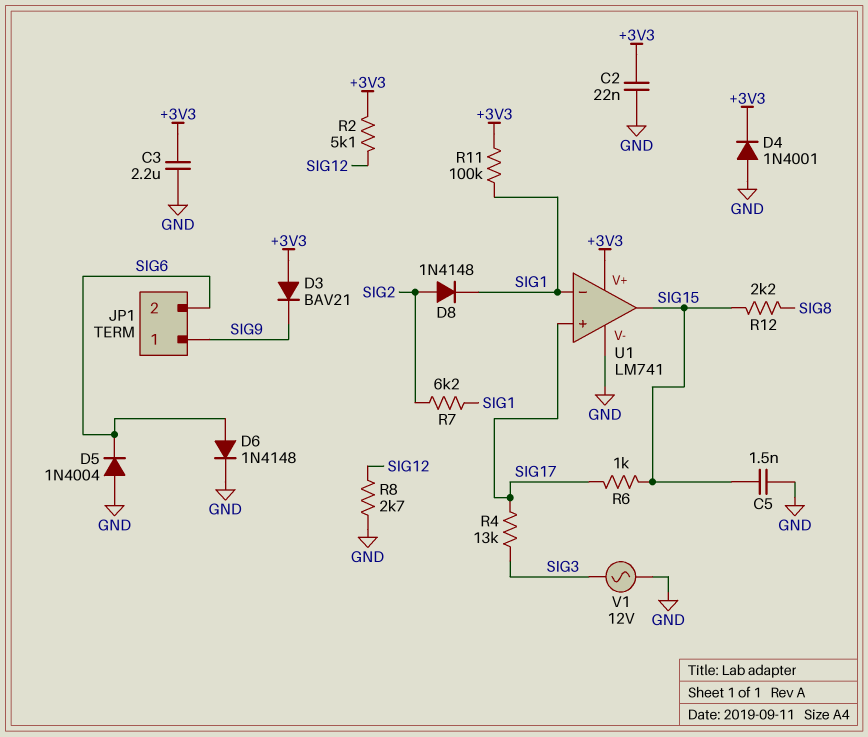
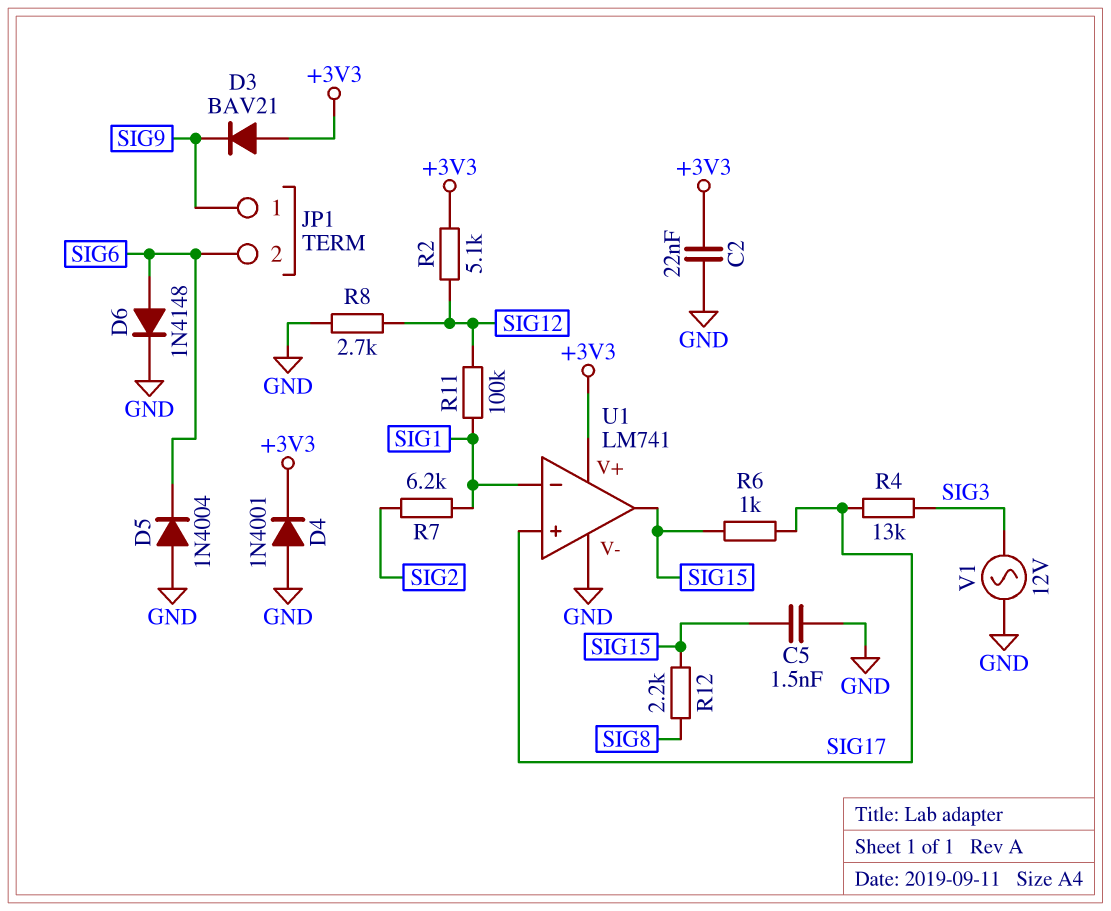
C3: 2.2uF (+3V3, GND) -> none
D8: diode 1N4148 (A SIG2, K SIG1) -> none
R11: 100k (+3V3, SIG1) -> 100k (SIG1, SIG12)

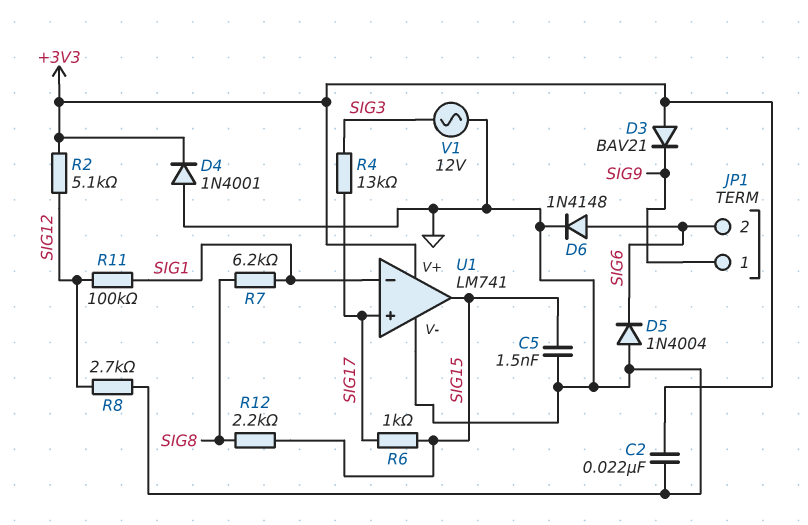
R7: 6.2k (SIG1, SIG2) -> 6.2k (SIG1, SIG8)

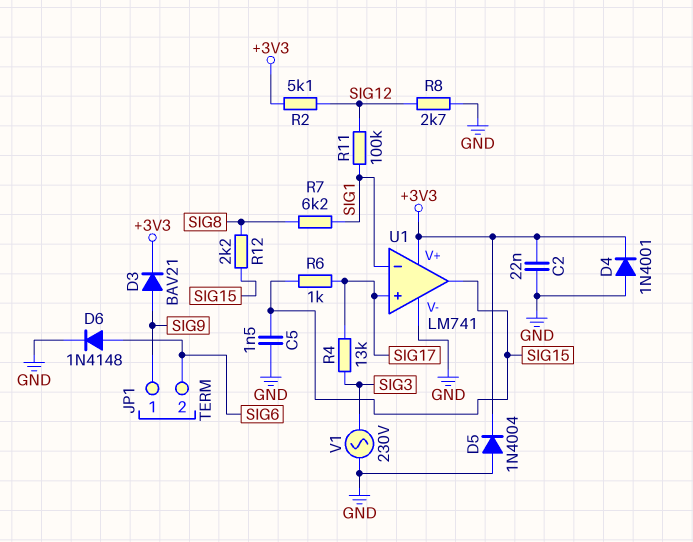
D3: diode BAV21 (A +3V3, K SIG9) -> diode BAV21 (A SIG9, K +3V3)
D5: diode 1N4004 (A GND, K SIG6) -> diode 1N4004 (A GND, K +3V3)
V1: AC 12V (GND, SIG3) -> AC 230V (GND, SIG3)

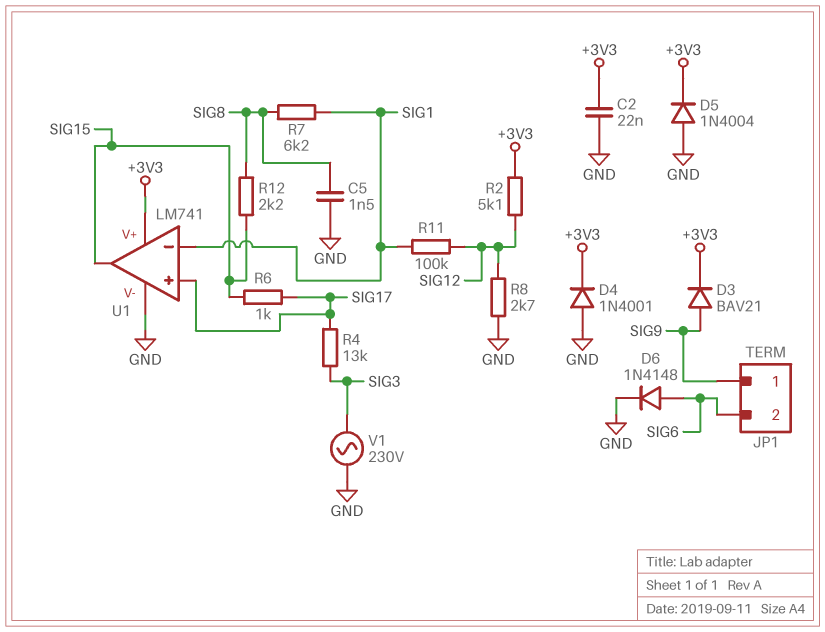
C5: 1.5nF (GND, SIG15) -> 1.5nF (GND, SIG8)

